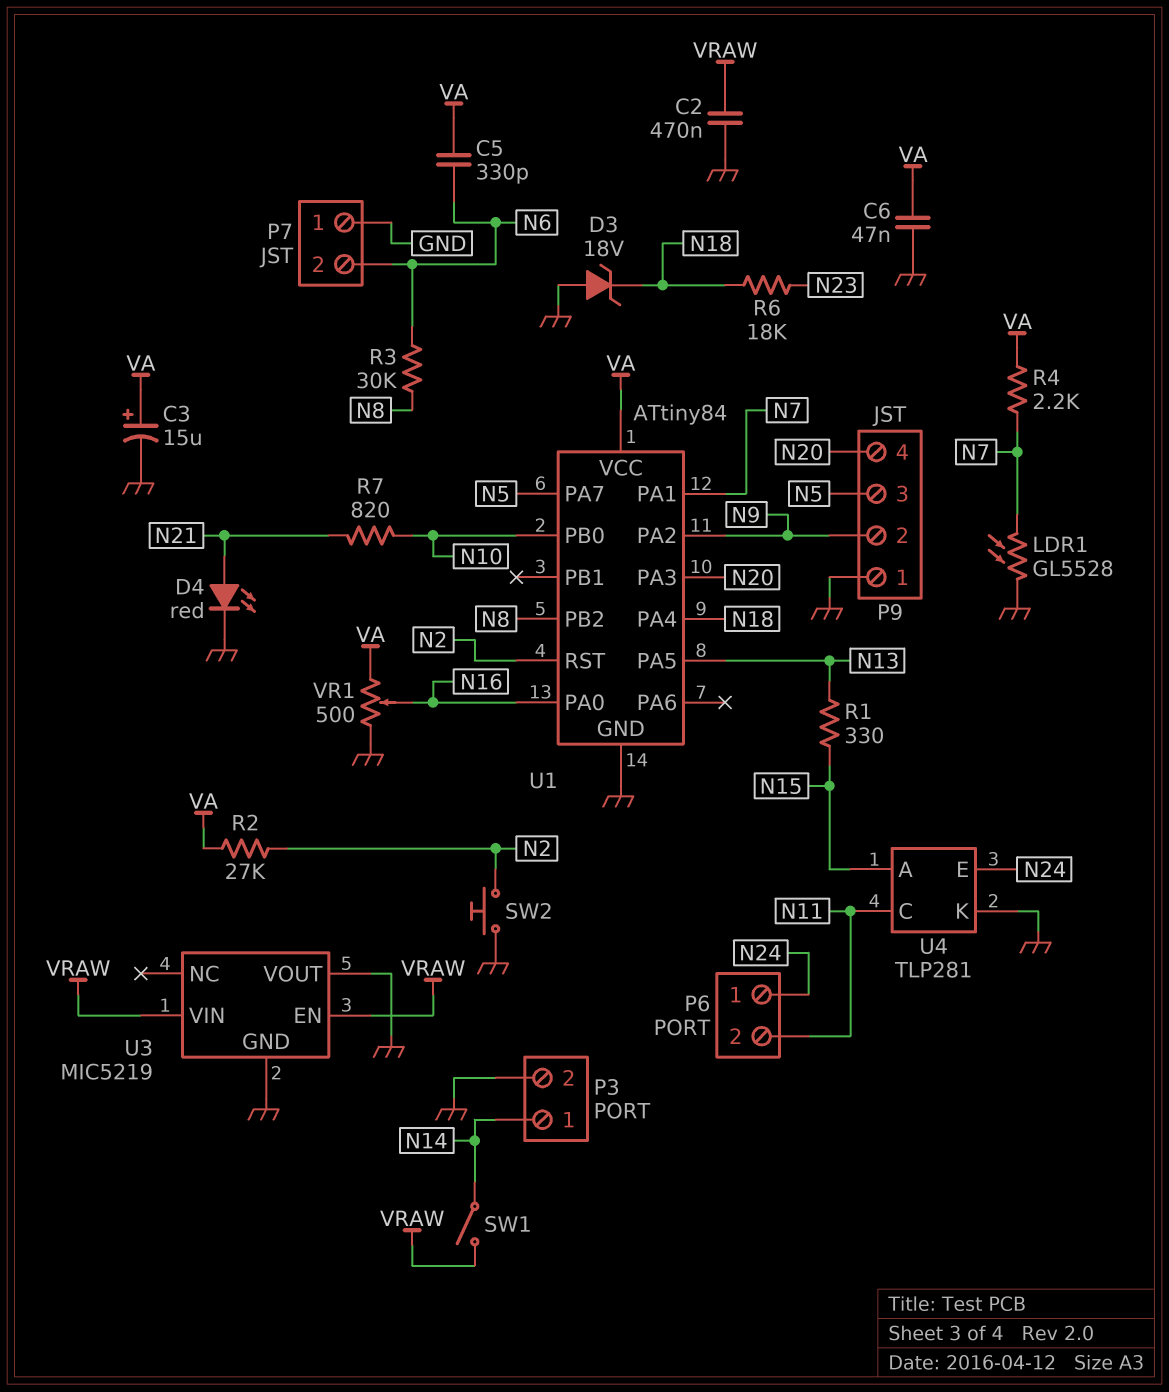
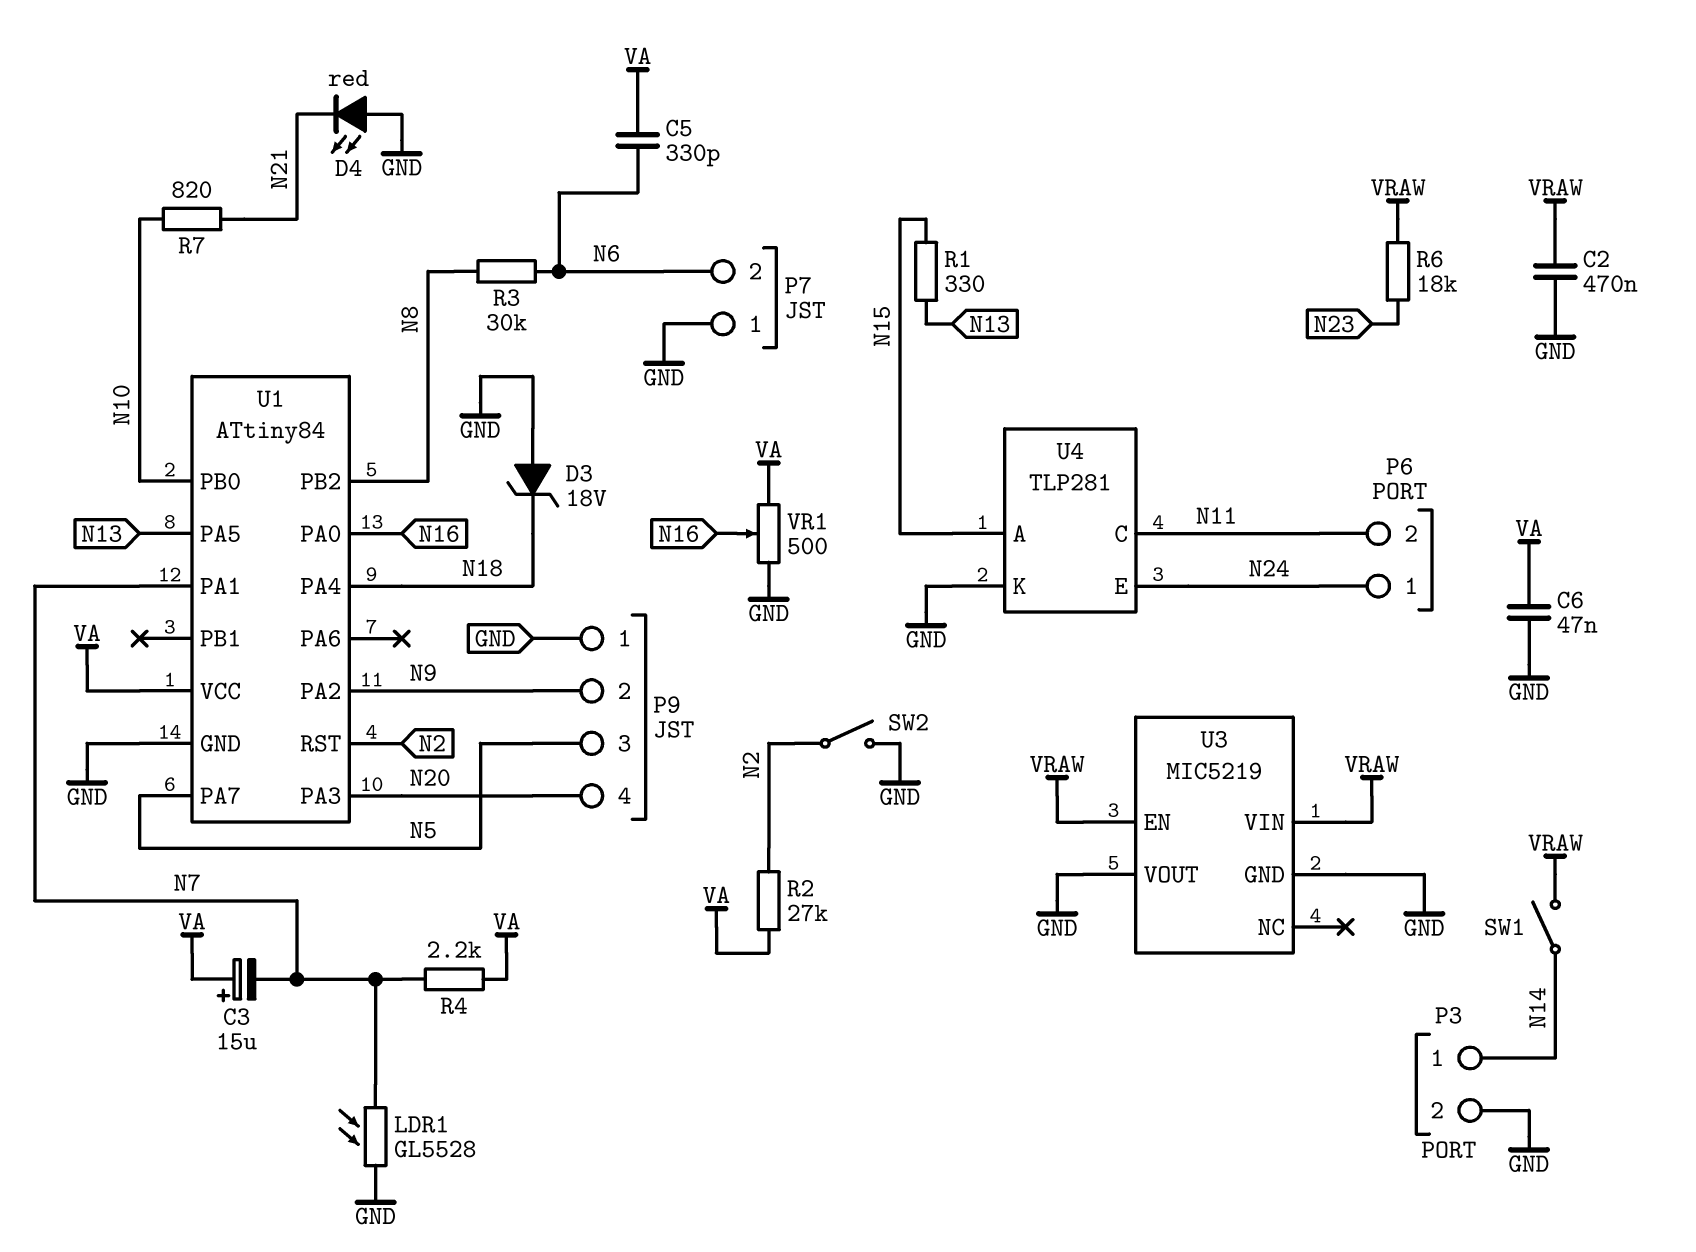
C3: 15uF (plus VA, minus GND) -> 15uF (plus VA, minus N7)
D4: LED red (A N21, K GND) -> LED red (A GND, K N21)
R6: 18k (N18, N23) -> 18k (N23, VRAW)
SW2: button (GND, N2) -> switch (GND, N2)

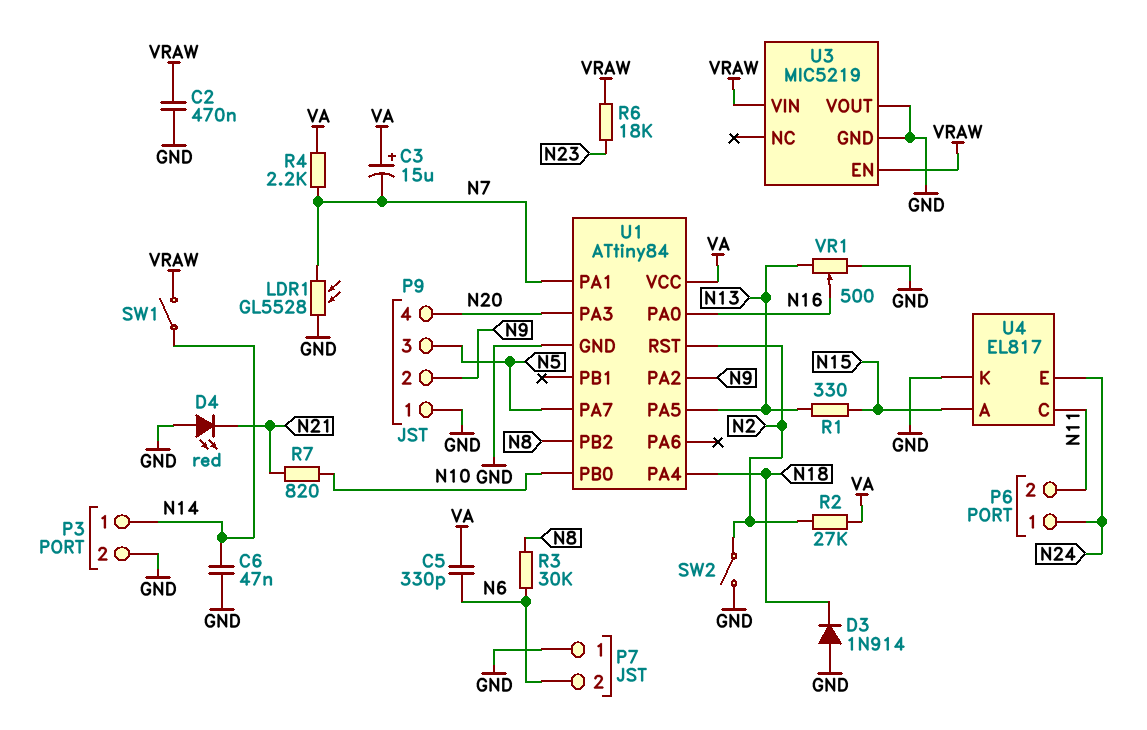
C6: 47nF (GND, VA) -> 47nF (GND, N14)
D3: zener 18V (A GND, K N18) -> diode 1N914 (A GND, K N18)
U4: TLP281 -> EL817
VR1: 500 (GND, VA, wiper N16) -> 500 (GND, N13, wiper N16)

